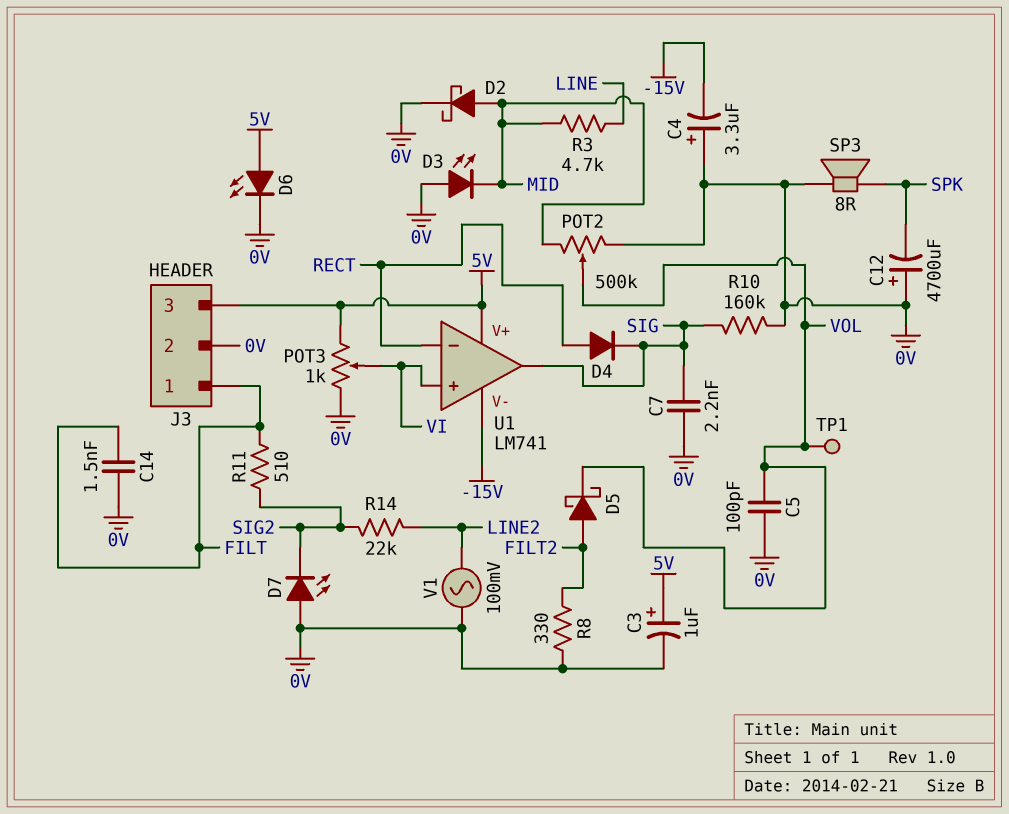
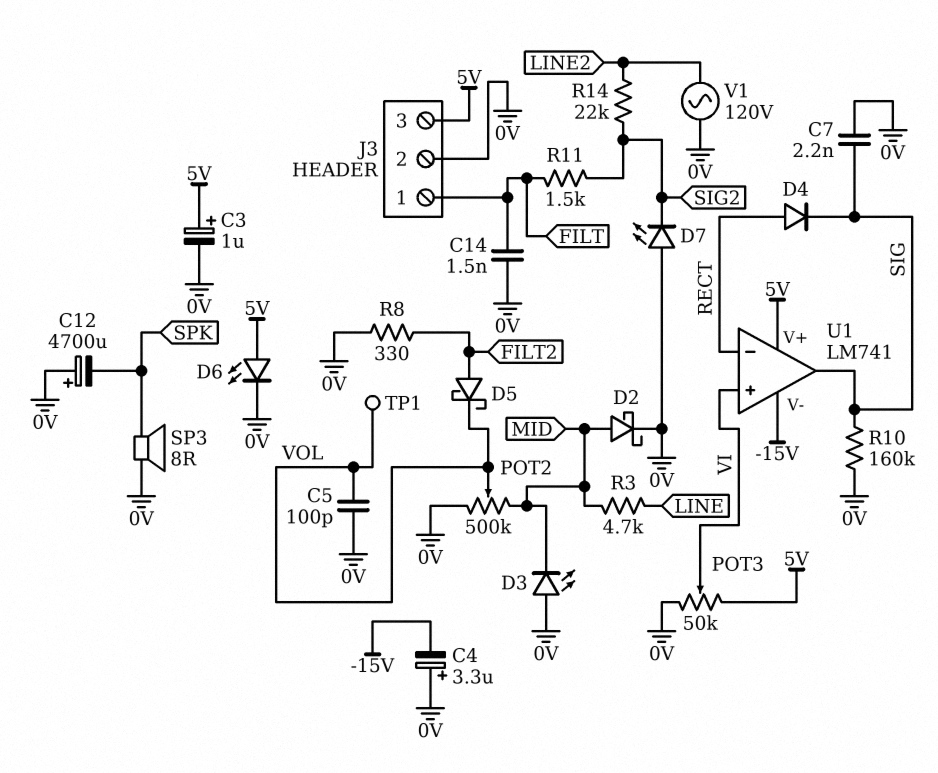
POT3: 1k (0V, 5V, wiper VI) -> 50k (0V, 5V, wiper VI)
R11: 510 (FILT, SIG2) -> 1.5k (FILT, SIG2)
V1: AC 100mV (0V, LINE2) -> AC 120V (0V, LINE2)

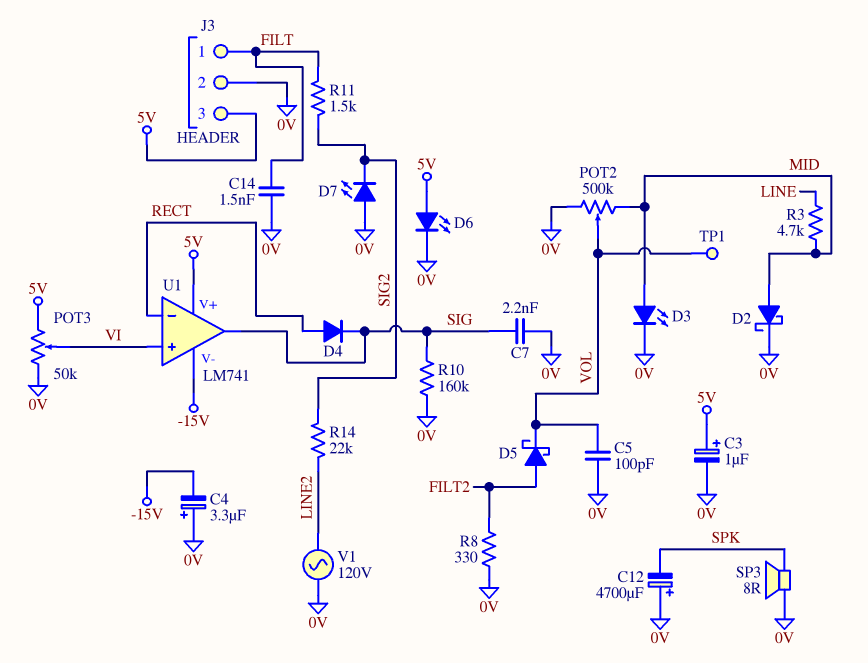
D3: LED (A 0V, K MID) -> LED (A MID, K 0V)

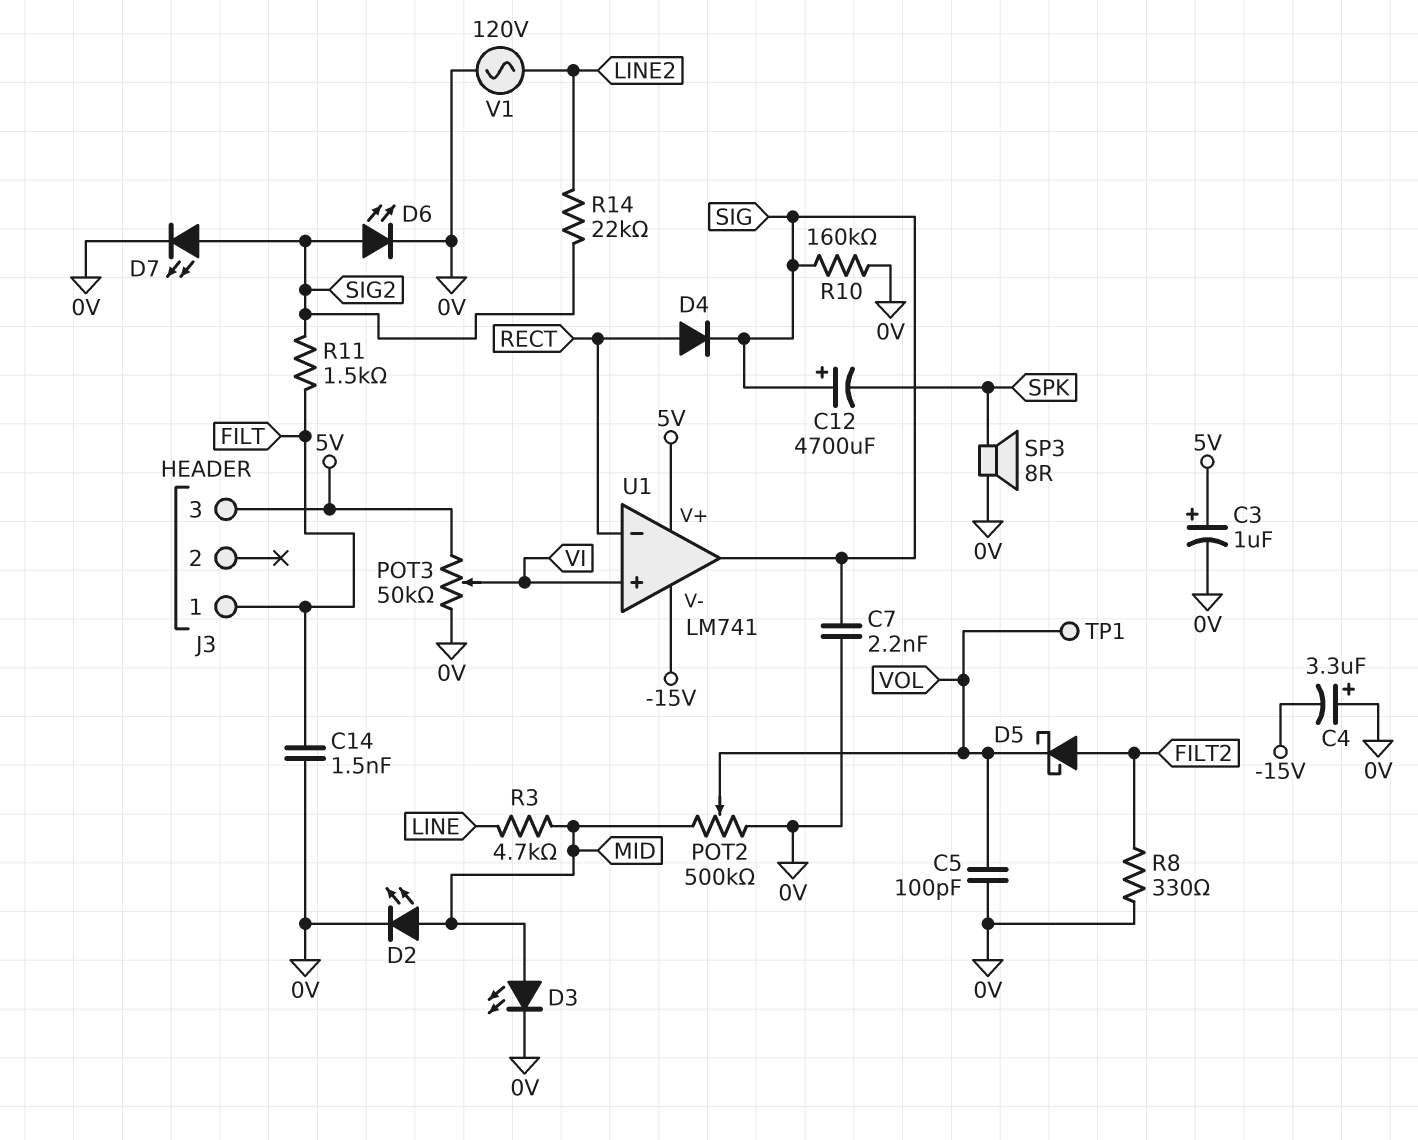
C12: 4700uF (plus 0V, minus SPK) -> 4700uF (plus SIG, minus SPK)
D2: schottky (A MID, K 0V) -> LED (A MID, K 0V)
D6: LED (A 5V, K 0V) -> LED (A SIG2, K 0V)
D7: LED (A 0V, K SIG2) -> LED (A SIG2, K 0V)
J3 pin 2: 0V -> none

